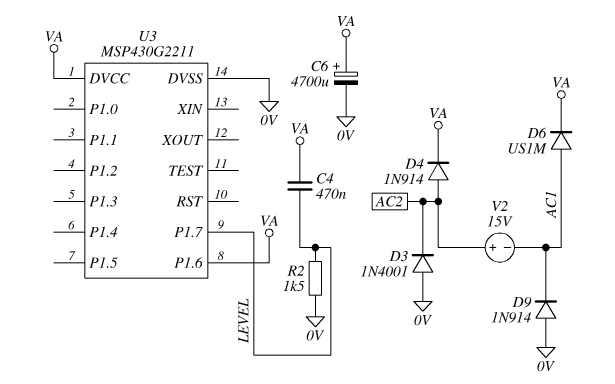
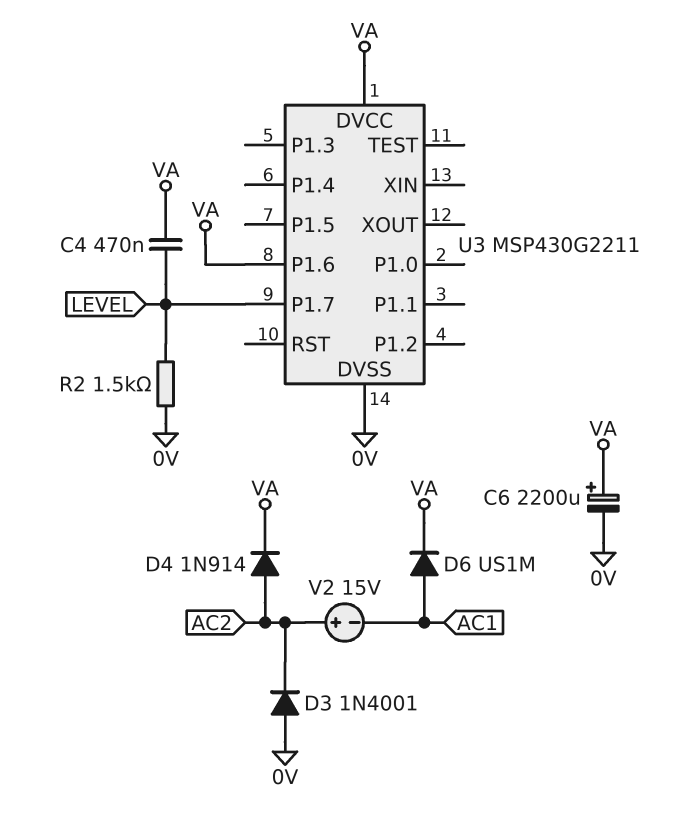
C6: 4700uF (plus VA, minus 0V) -> 2200uF (plus VA, minus 0V)
D9: diode 1N914 (A 0V, K AC1) -> none

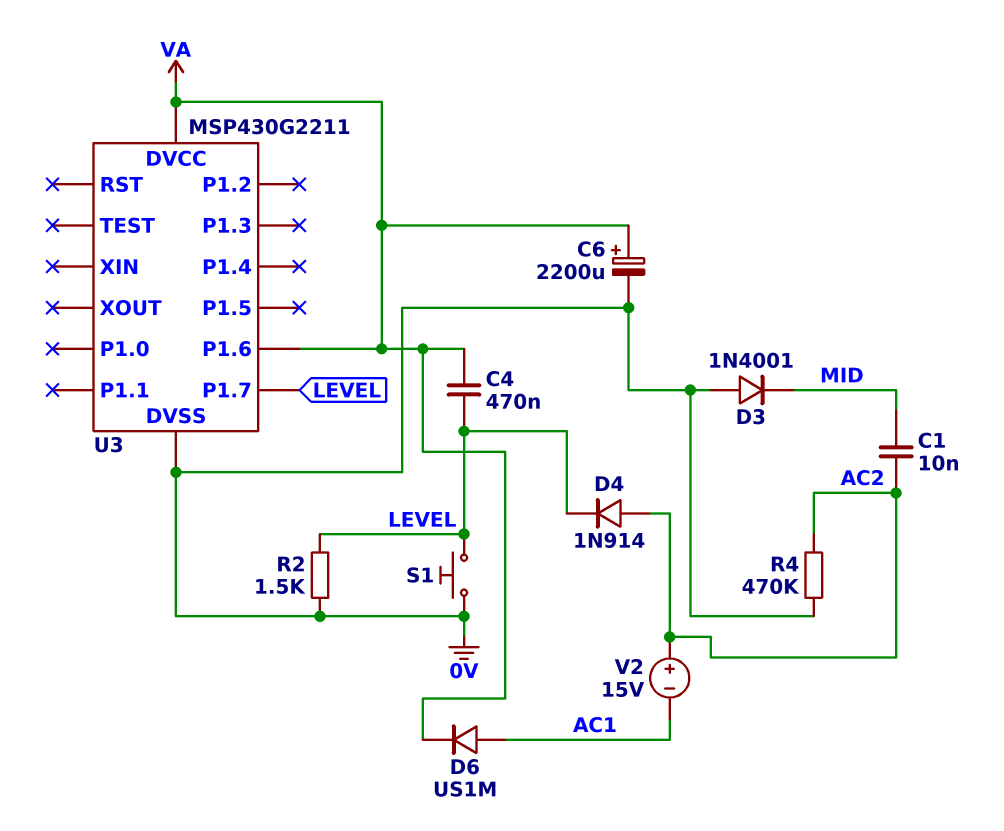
C1: none -> 10nF (AC2, MID)
D3: diode 1N4001 (A 0V, K AC2) -> diode 1N4001 (A 0V, K MID)
D4: diode 1N914 (A AC2, K VA) -> diode 1N914 (A AC2, K LEVEL)
R4: none -> 470k (0V, AC2)
S1: none -> button (0V, LEVEL)

